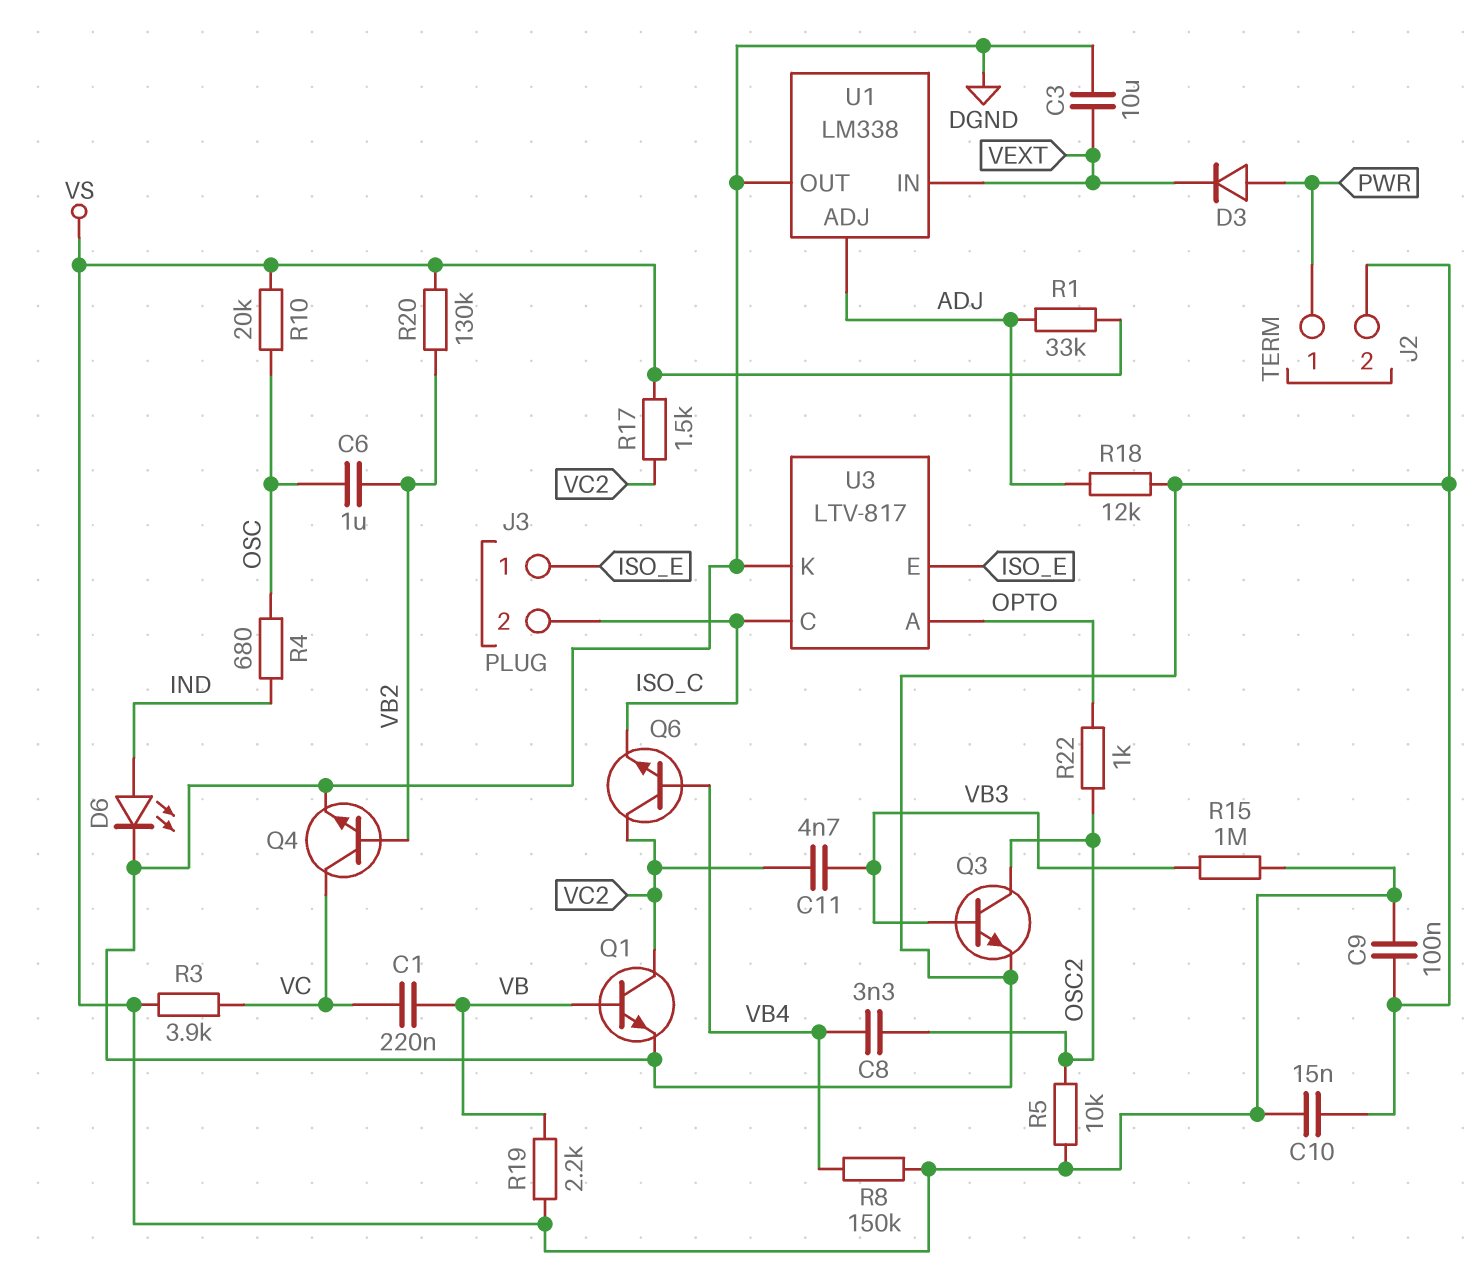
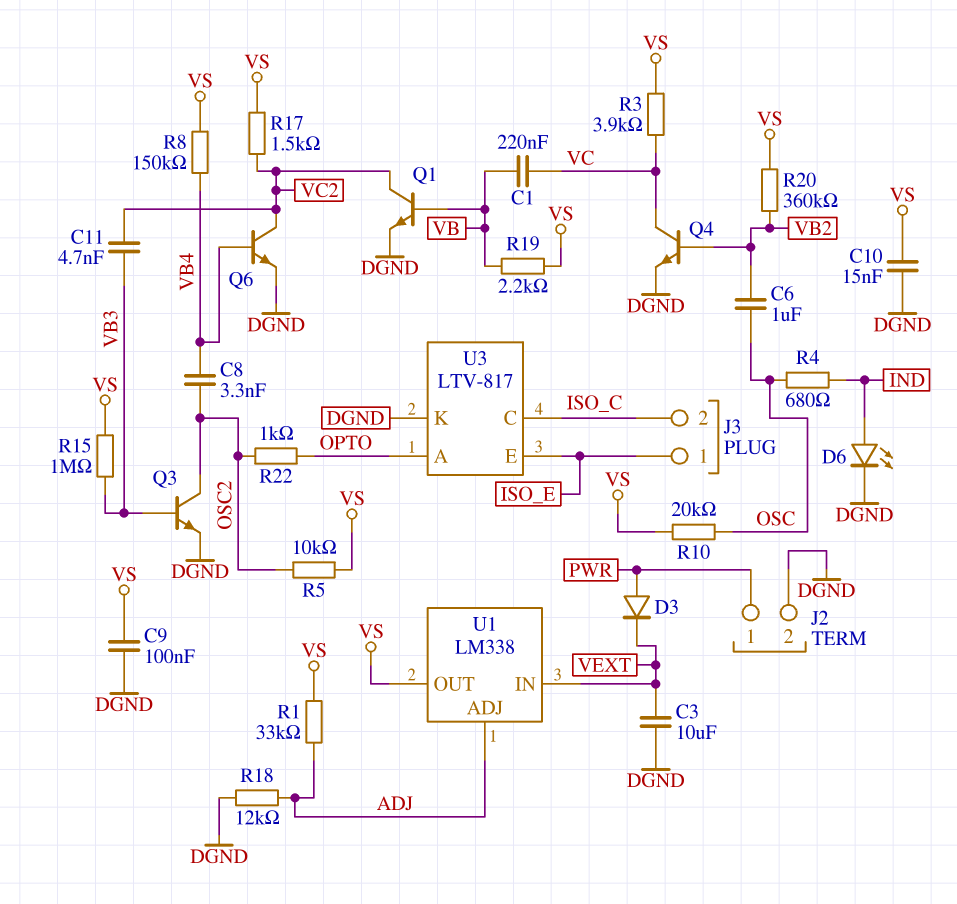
Q6: NPN (B VB4, C VC2, E ISO_C) -> NPN (B VB4, C VC2, E DGND)
R20: 130k (VB2, VS) -> 360k (VB2, VS)
U1 pin OUT: DGND -> VS

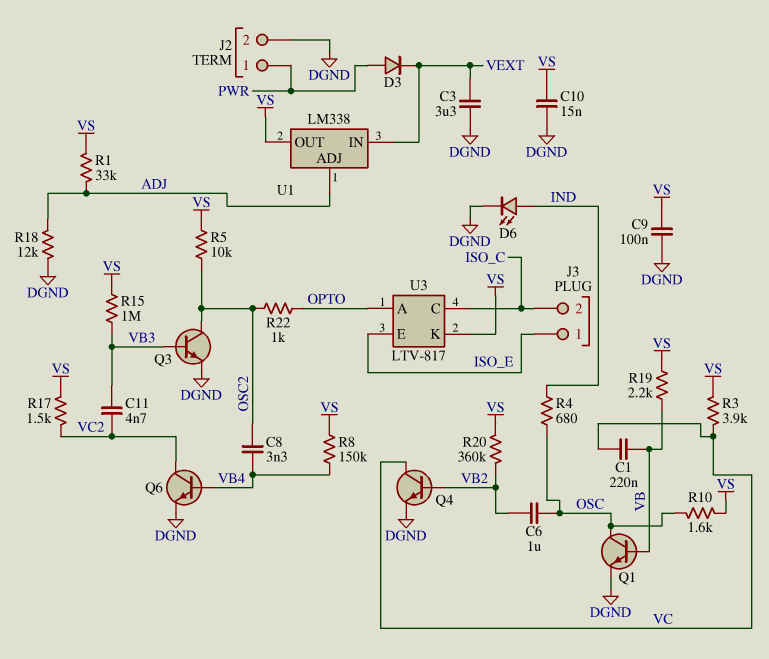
C3: 10uF (DGND, VEXT) -> 3.3uF (DGND, VEXT)
Q1: NPN (B VB, C VC2, E DGND) -> NPN (B VB, C OSC, E DGND)
R10: 20k (OSC, VS) -> 1.6k (OSC, VS)
U3 pin K: DGND -> VS

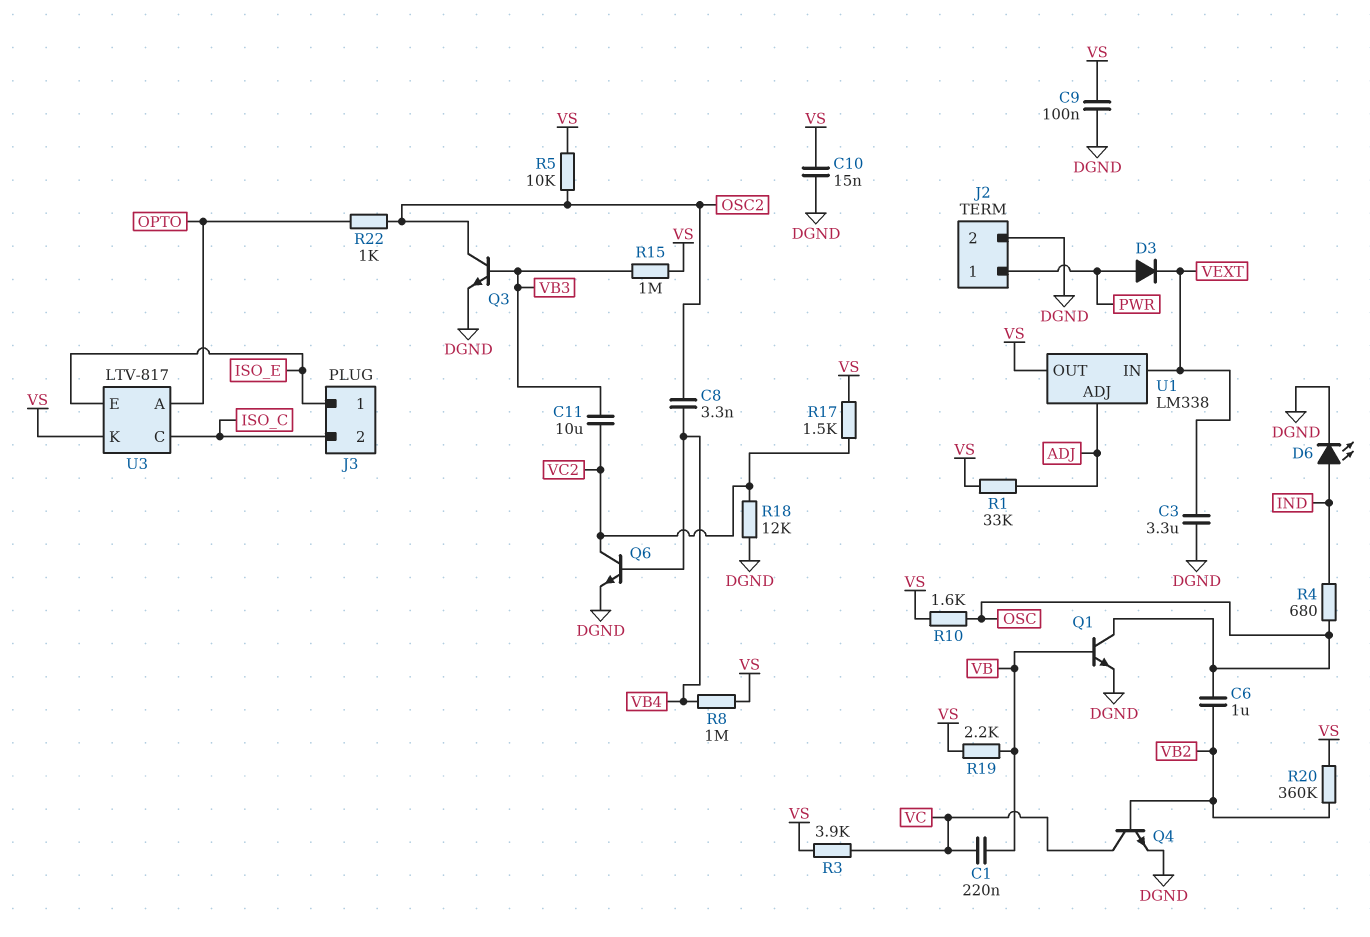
C11: 4.7nF (VB3, VC2) -> 10uF (VB3, VC2)
R8: 150k (VB4, VS) -> 1M (VB4, VS)
R18: 12k (ADJ, DGND) -> 12k (DGND, VC2)

